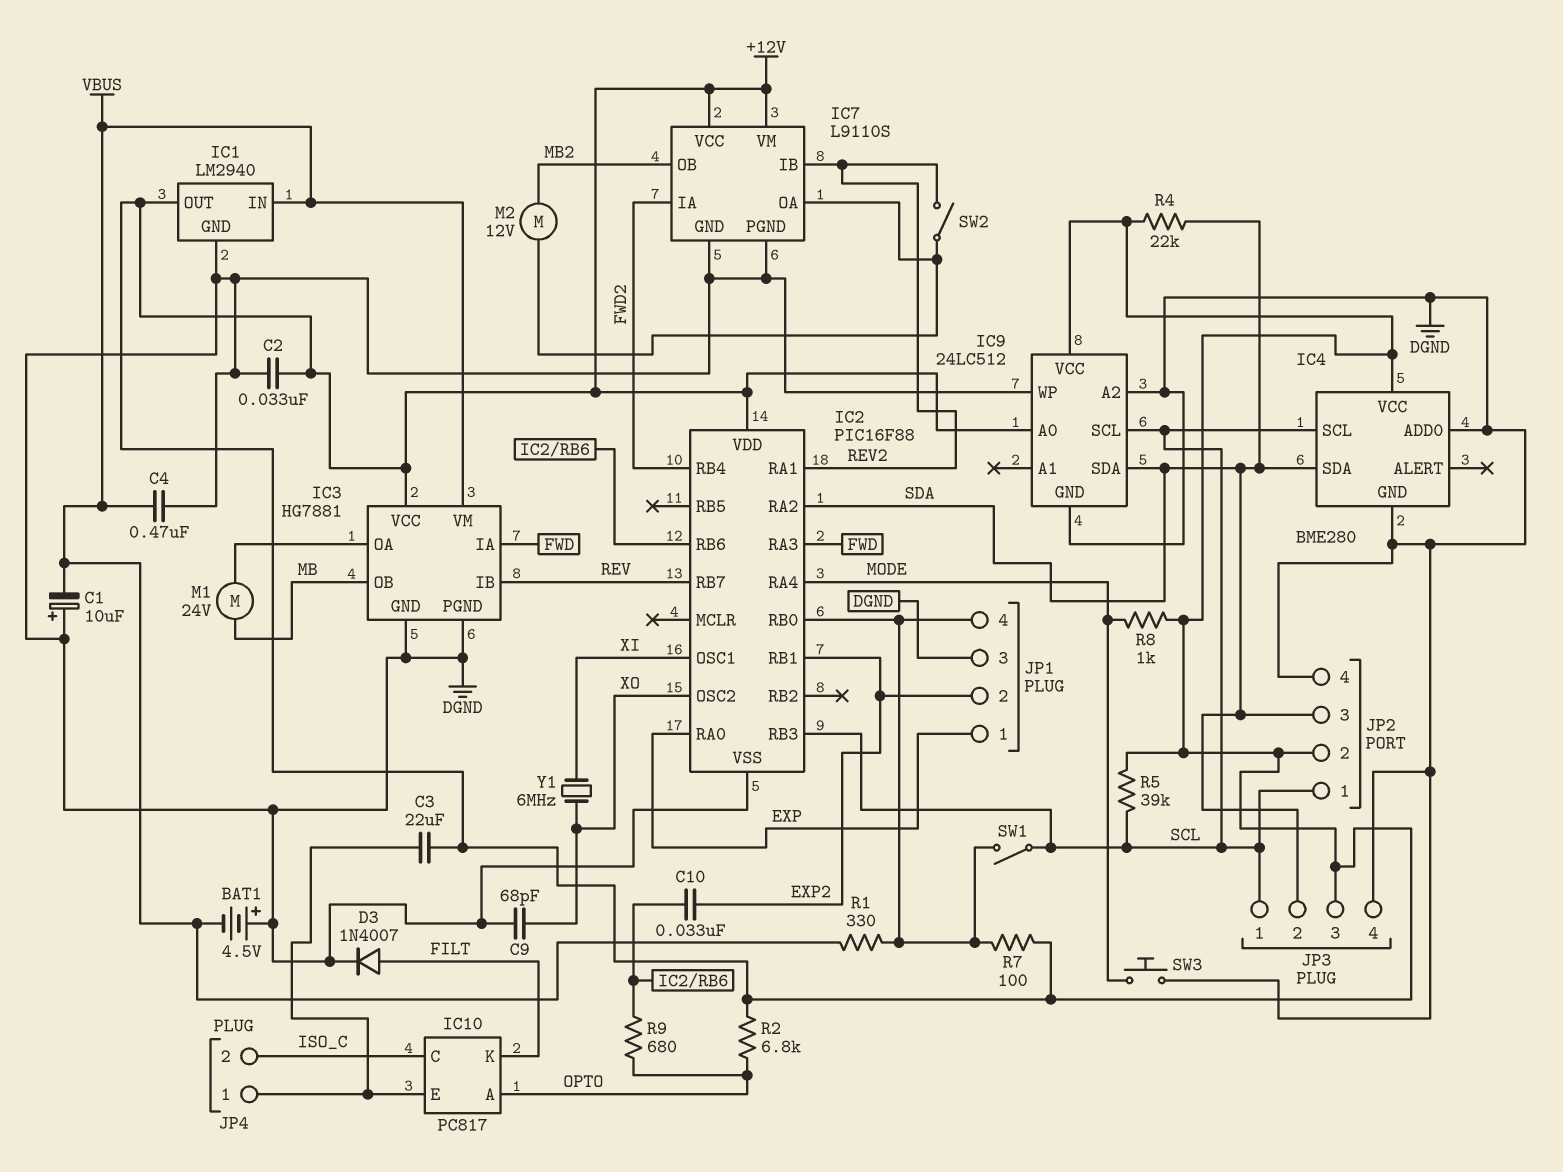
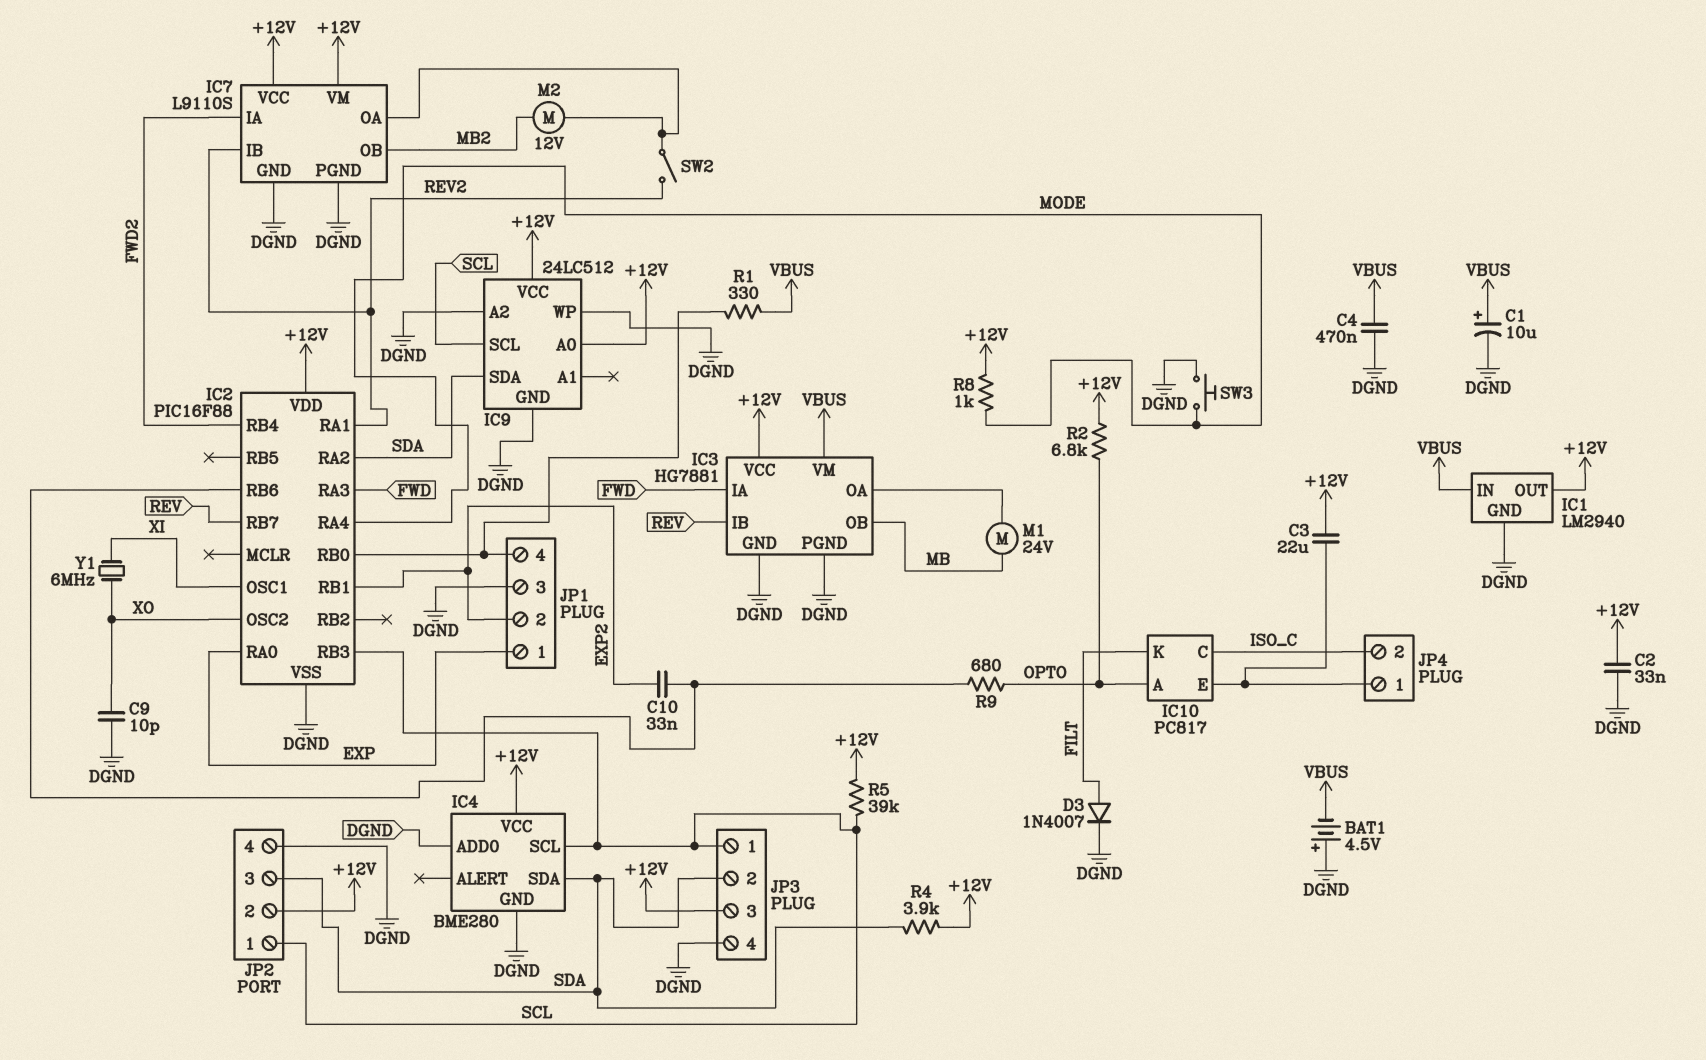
C1: 10uF (plus DGND, minus VBUS) -> 10uF (plus VBUS, minus DGND)
C9: 68pF (DGND, XO) -> 10pF (DGND, XO)
R4: 22k (+12V, SDA) -> 3.9k (+12V, SDA)
R7: 100 (+12V, IC2/RB0) -> none
SW1: switch (IC2/RB0, SCL) -> none

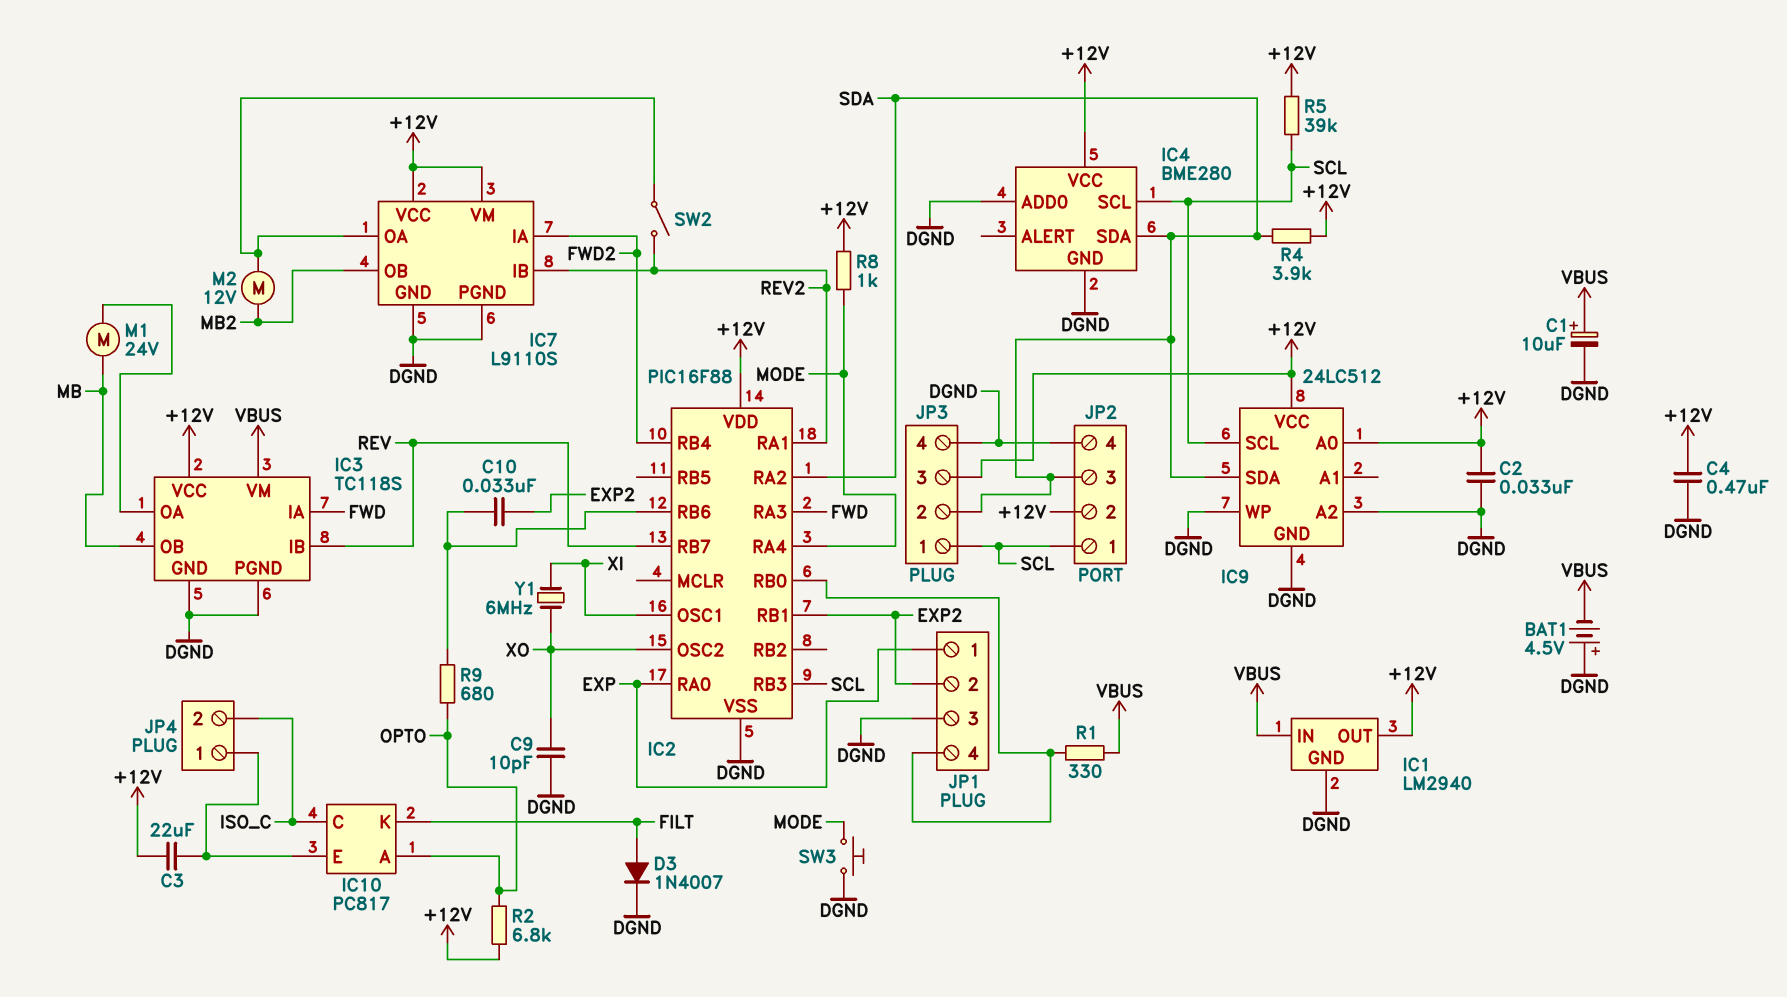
C4: 470nF (DGND, VBUS) -> 470nF (+12V, DGND)
IC3: HG7881 -> TC118S

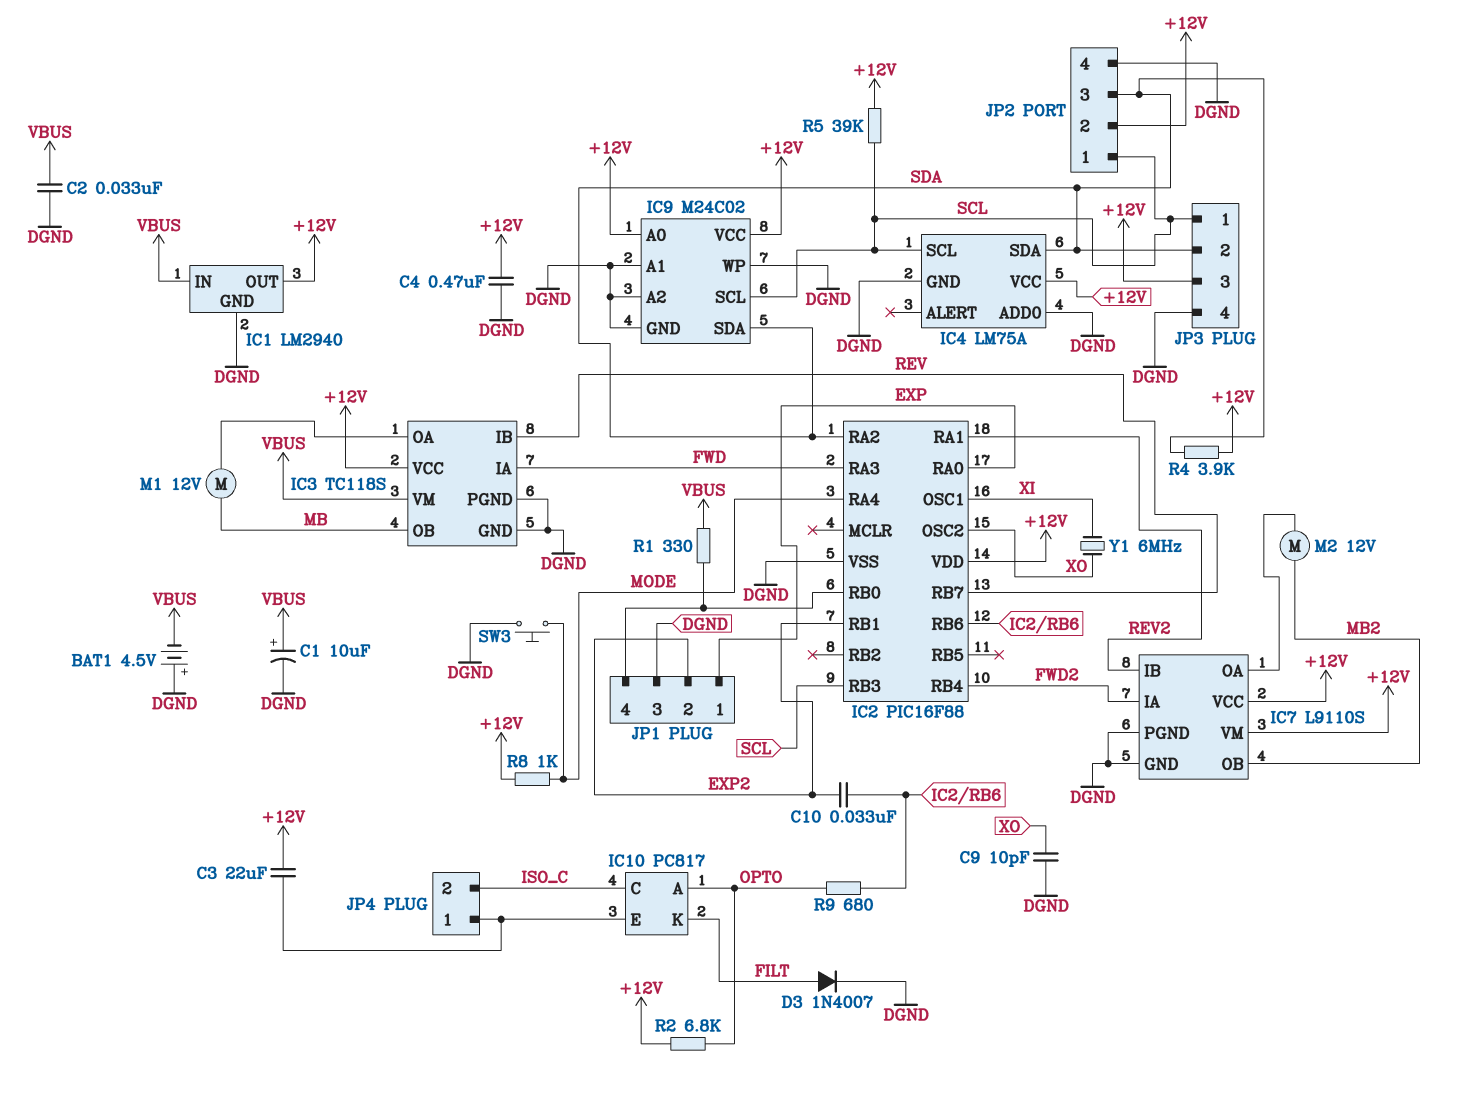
C2: 33nF (+12V, DGND) -> 33nF (DGND, VBUS)
IC4: BME280 -> LM75A
IC9: 24LC512 -> M24C02
IC9 pin A1: none -> DGND
M1: motor 24V (IC3/OA, MB) -> motor 12V (IC3/OA, MB)
SW2: switch (IC7/OA, REV2) -> none

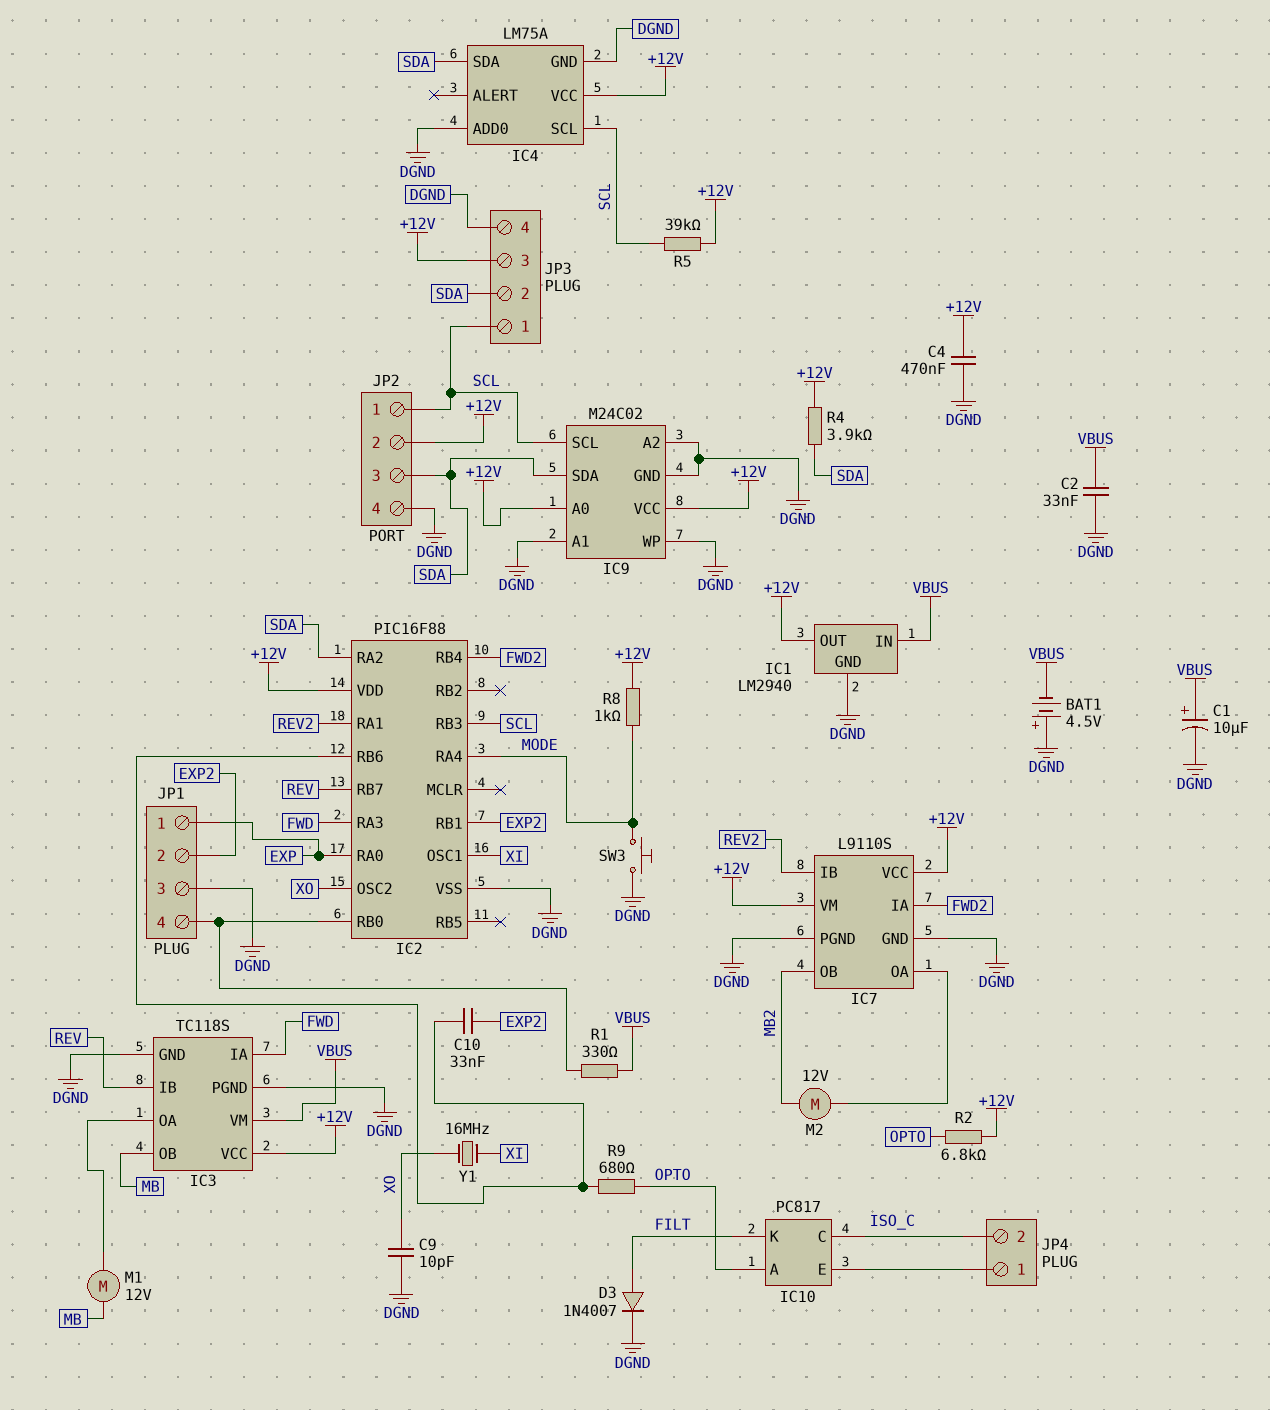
C3: 22uF (+12V, IC10/E) -> none
Y1: 6MHz (XI, XO) -> 16MHz (XI, XO)

